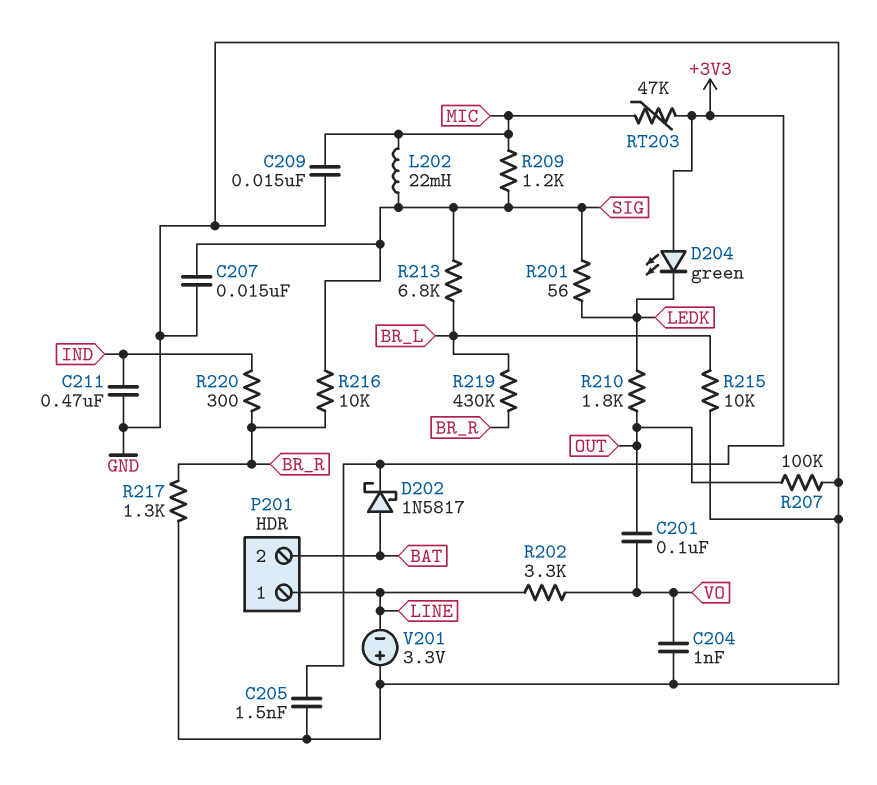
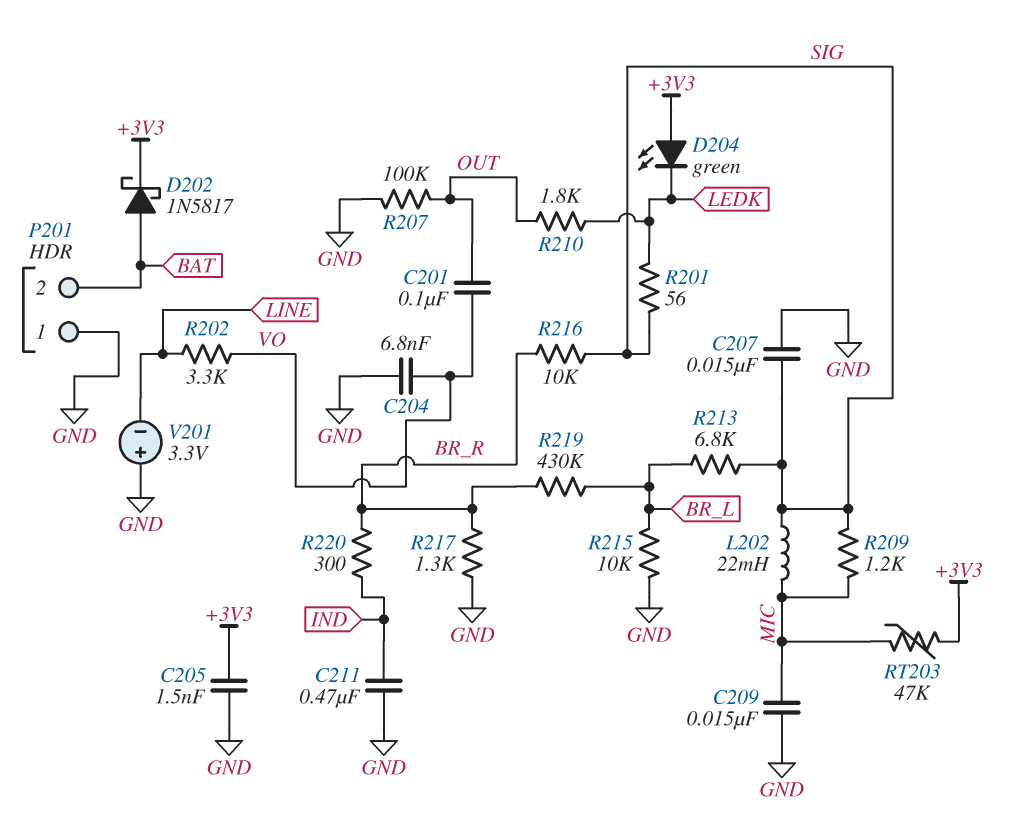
C204: 1nF (GND, VO) -> 6.8nF (GND, VO)
P201 pin 1: LINE -> GND

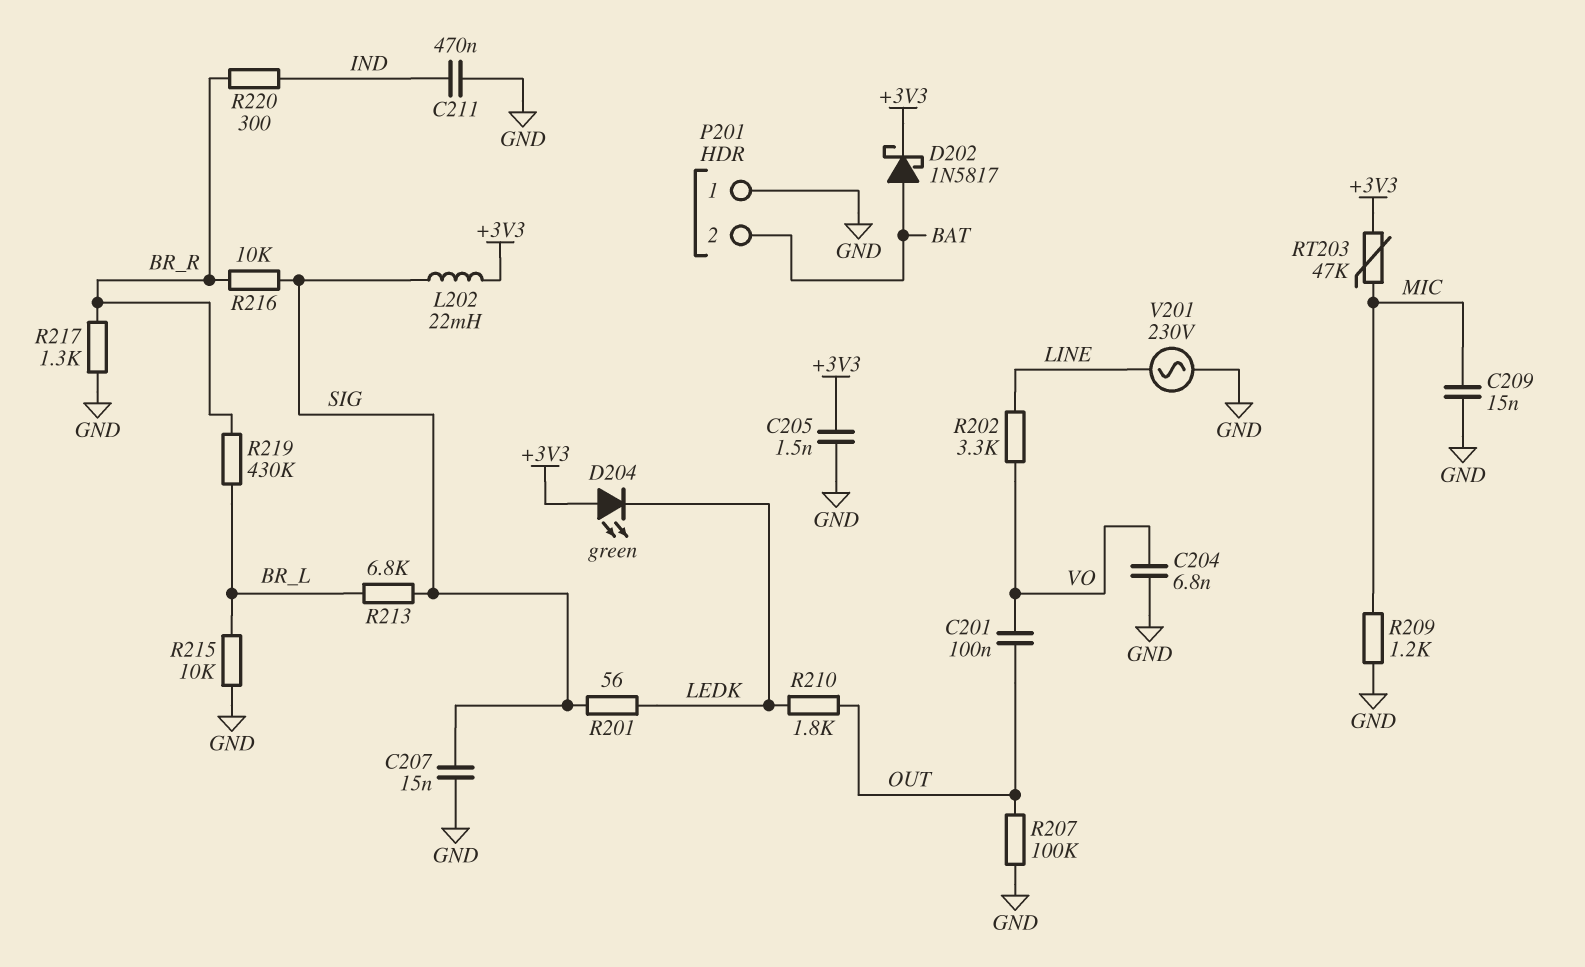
L202: 22mH (MIC, SIG) -> 22mH (+3V3, SIG)
R209: 1.2k (MIC, SIG) -> 1.2k (GND, MIC)
V201: 3.3V (plus GND, minus LINE) -> AC 230V (GND, LINE)

